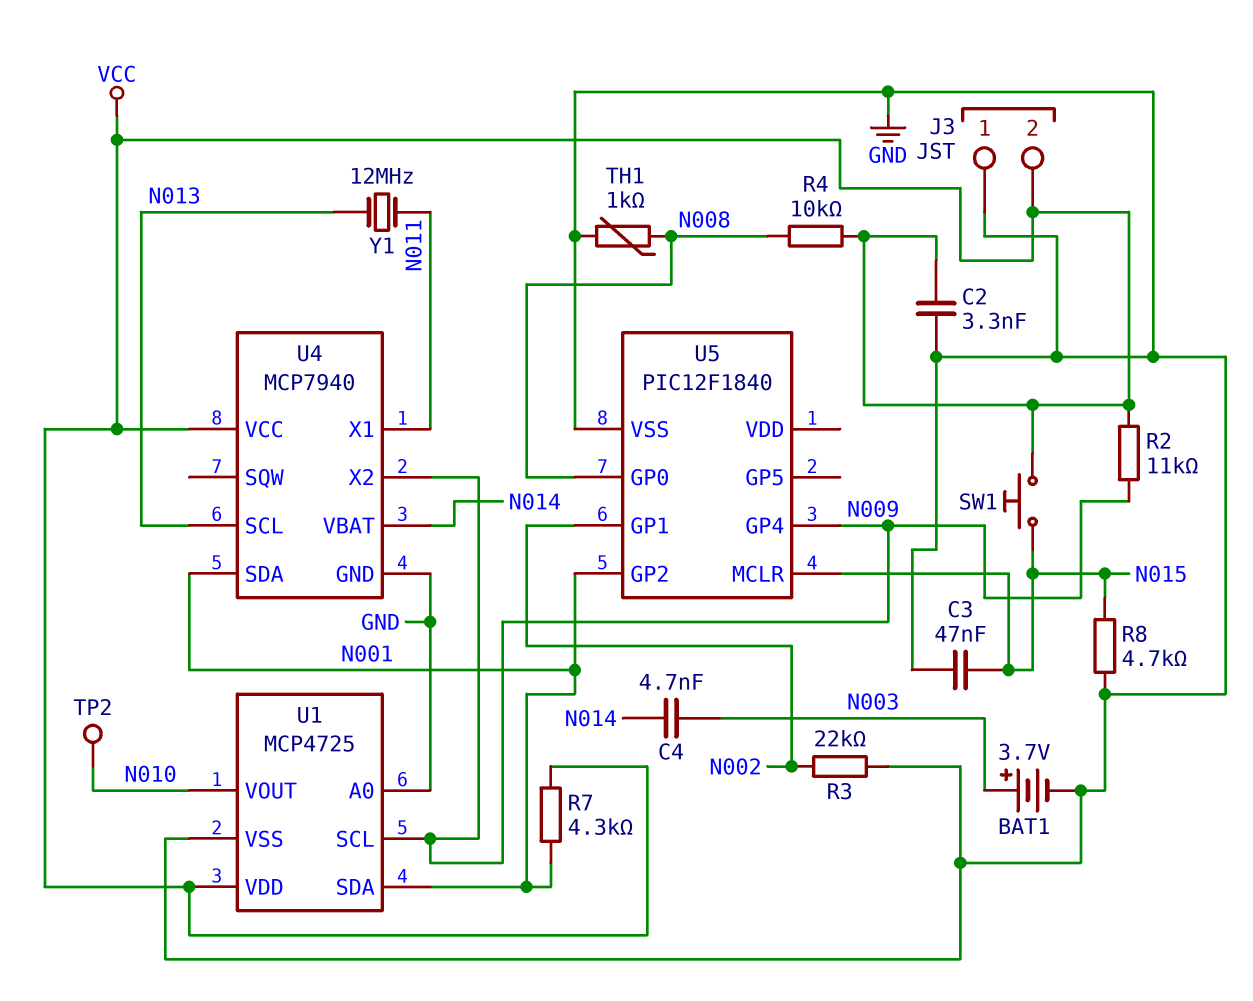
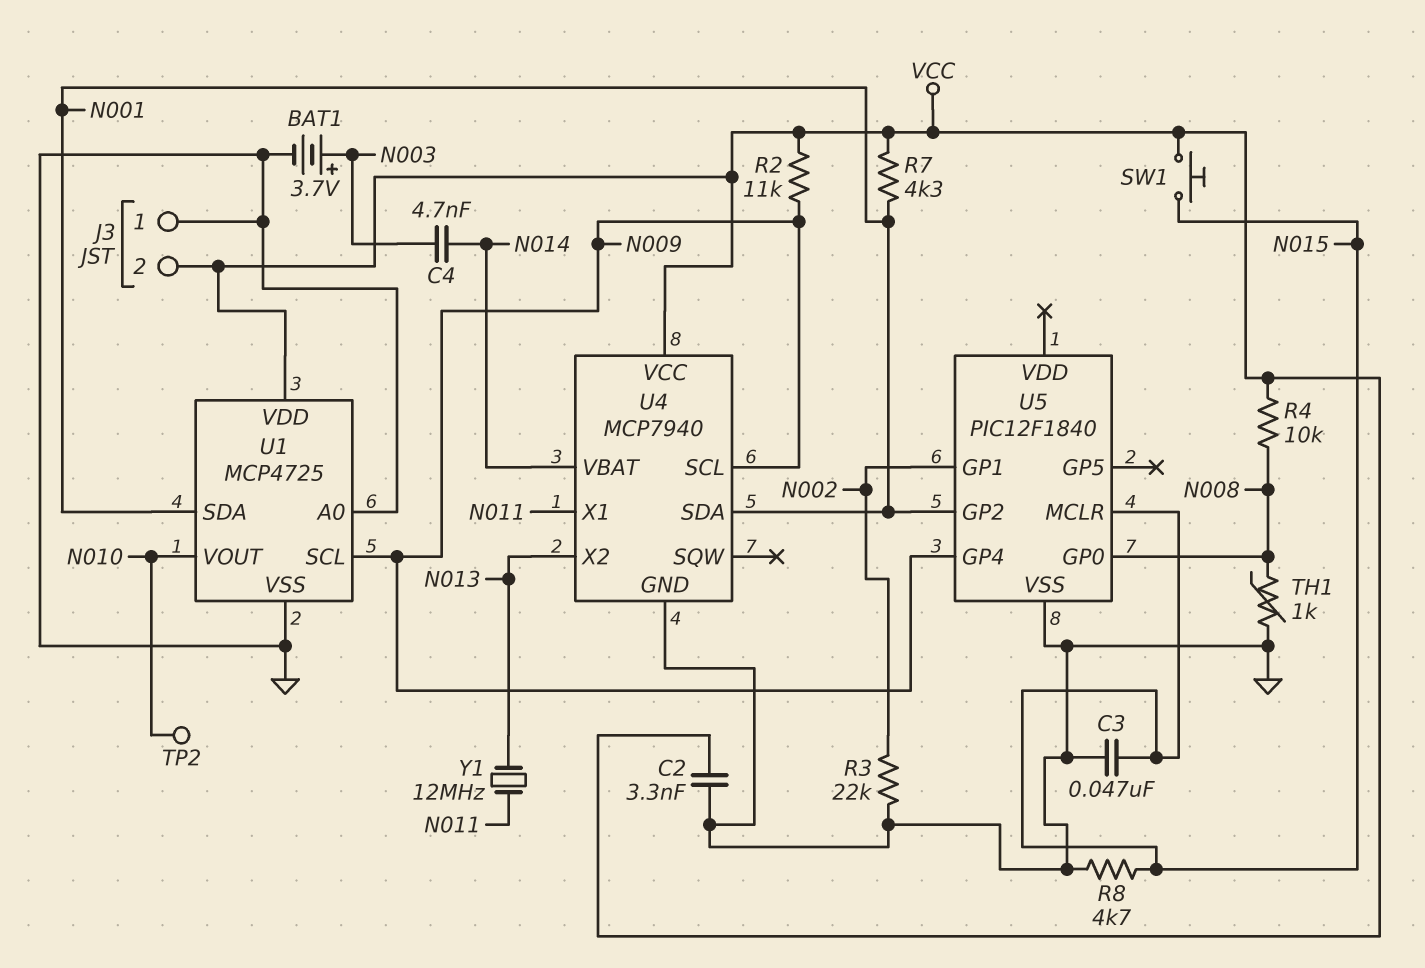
U4 pin SCL: N013 -> N009
U4 pin X2: N009 -> N013

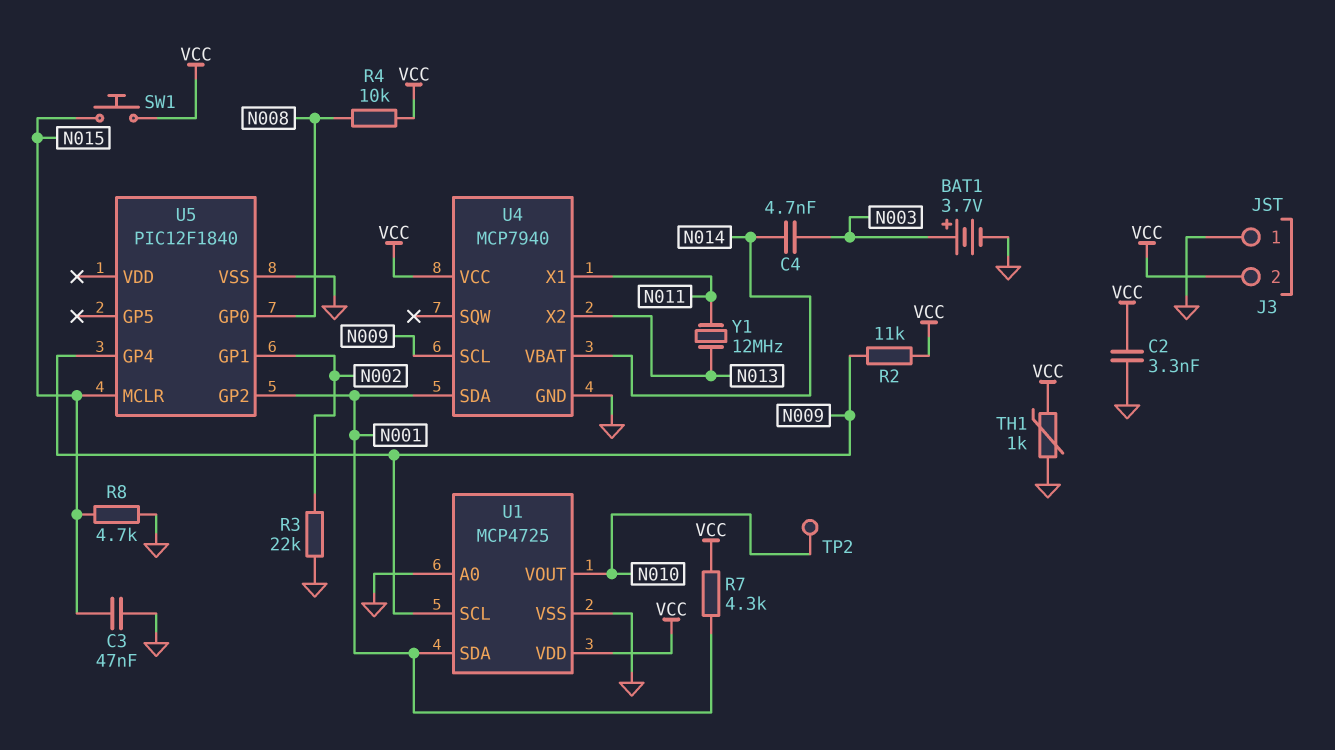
TH1: 1k (GND, N008) -> 1k (GND, VCC)

